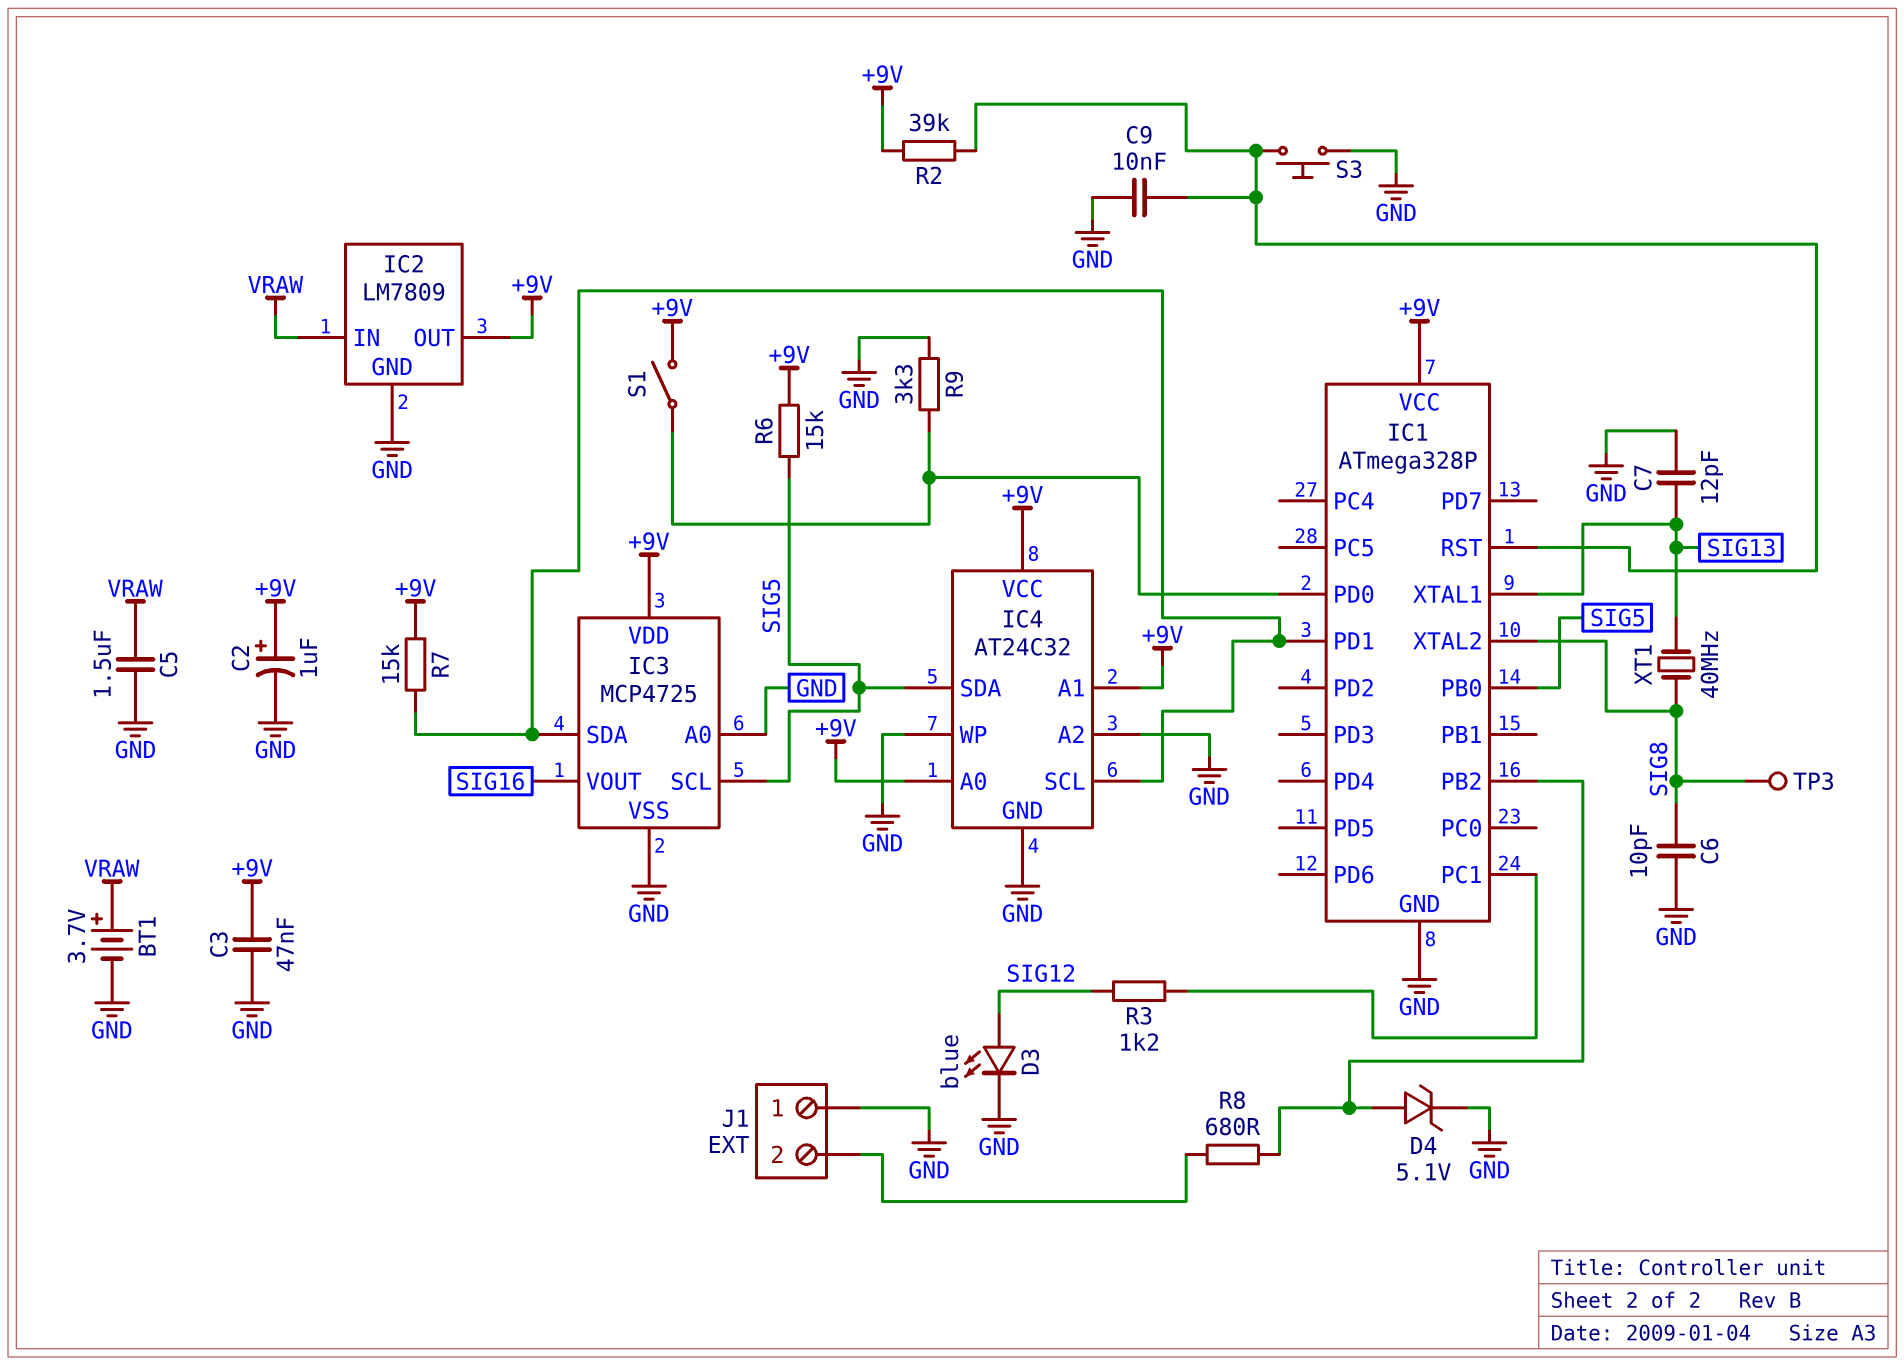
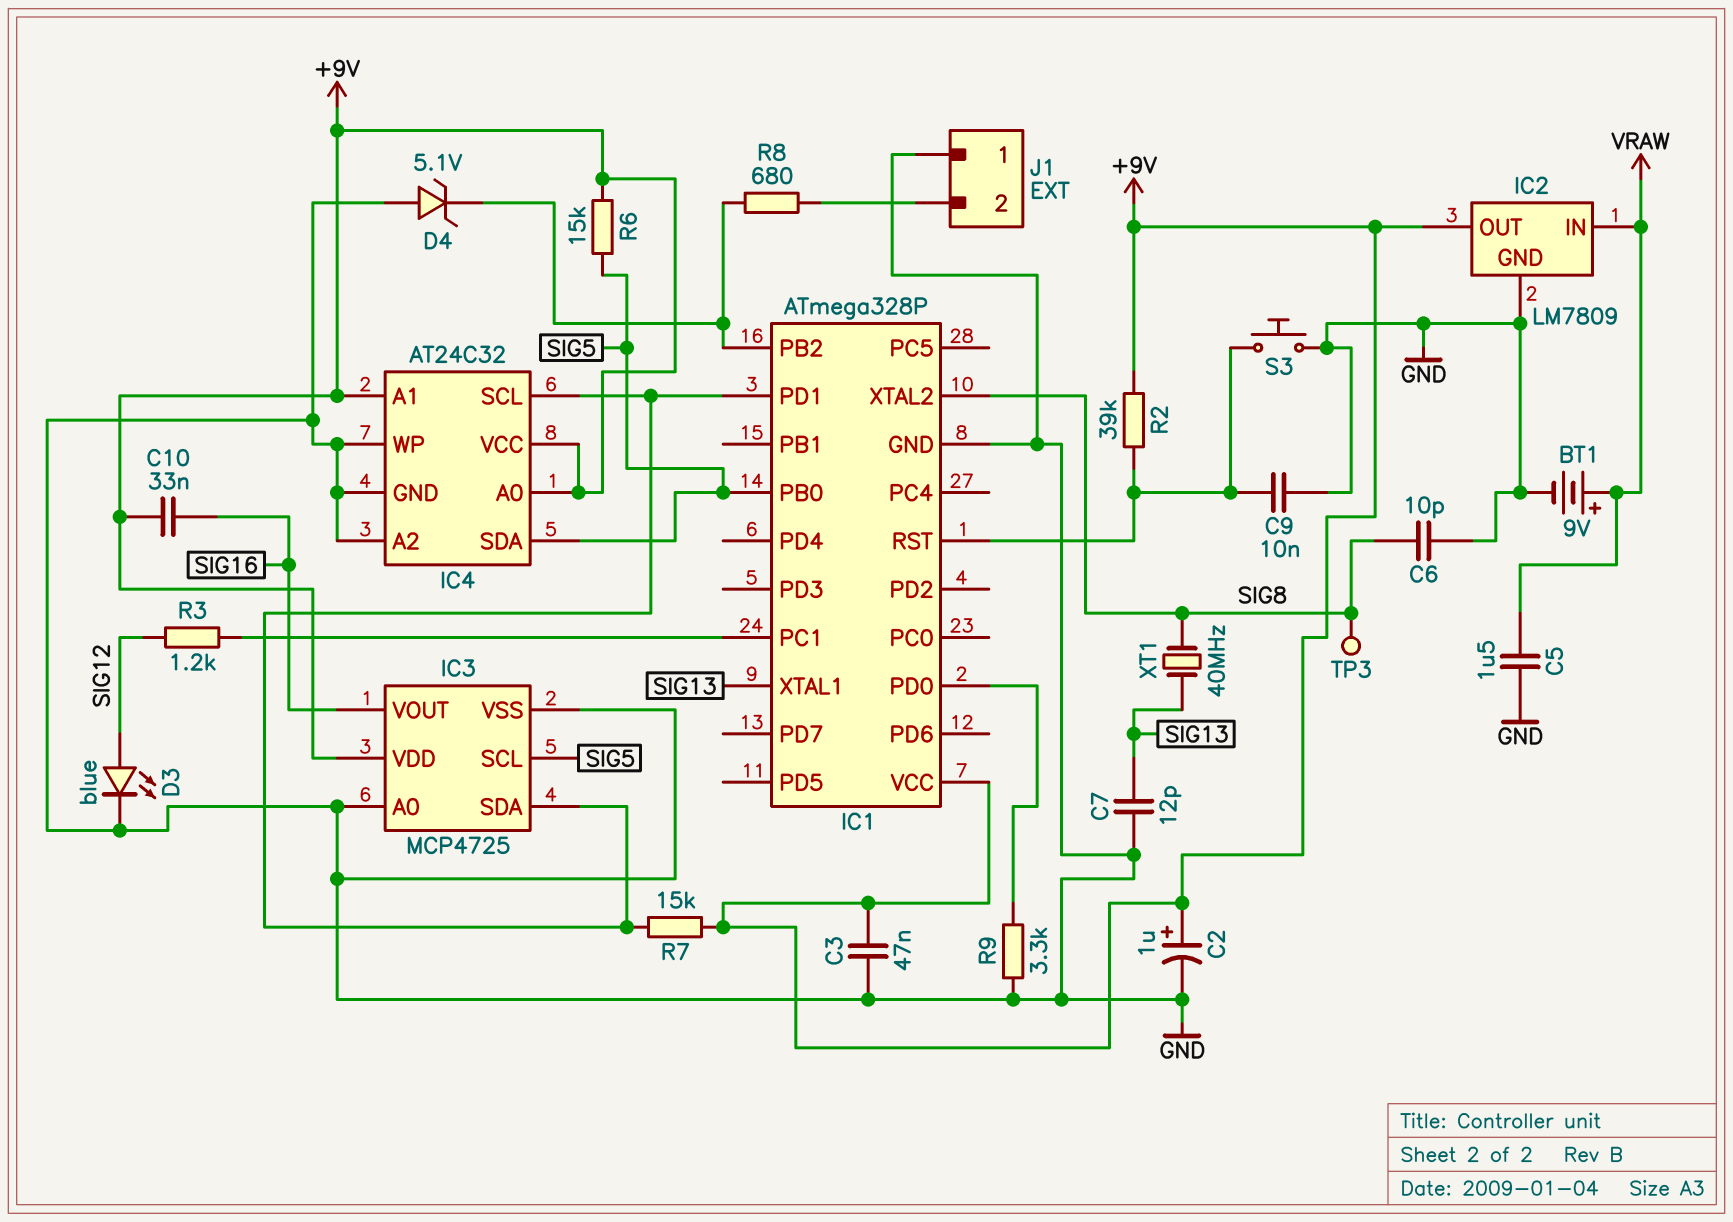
BT1: 3.7V (plus VRAW, minus GND) -> 9V (plus VRAW, minus GND)
C10: none -> 33nF (+9V, SIG16)
D4: zener 5.1V (A IC1/PB2, K GND) -> zener 5.1V (A GND, K IC1/PB2)
S1: switch (+9V, IC1/PD0) -> none

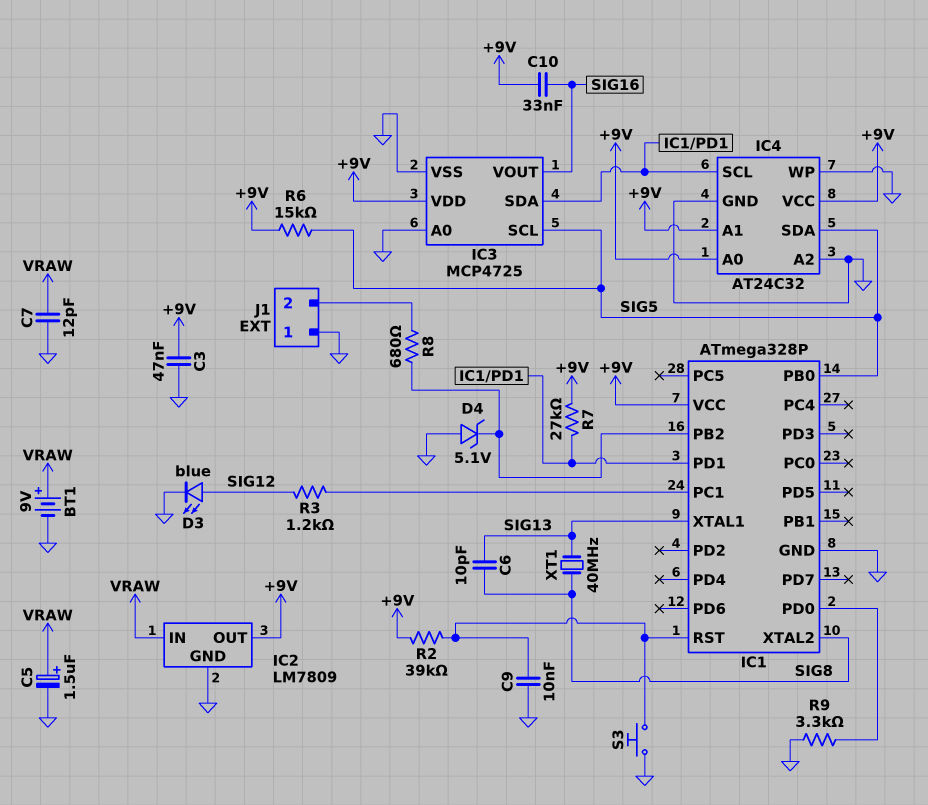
C2: 1uF (plus +9V, minus GND) -> none
C5: 1.5uF (GND, VRAW) -> 1.5uF (plus VRAW, minus GND)
C6: 10pF (GND, SIG8) -> 10pF (SIG8, SIG13)
C7: 12pF (GND, SIG13) -> 12pF (GND, VRAW)
R7: 15k (+9V, IC1/PD1) -> 27k (+9V, IC1/PD1)
TP3: test point (SIG8) -> none

